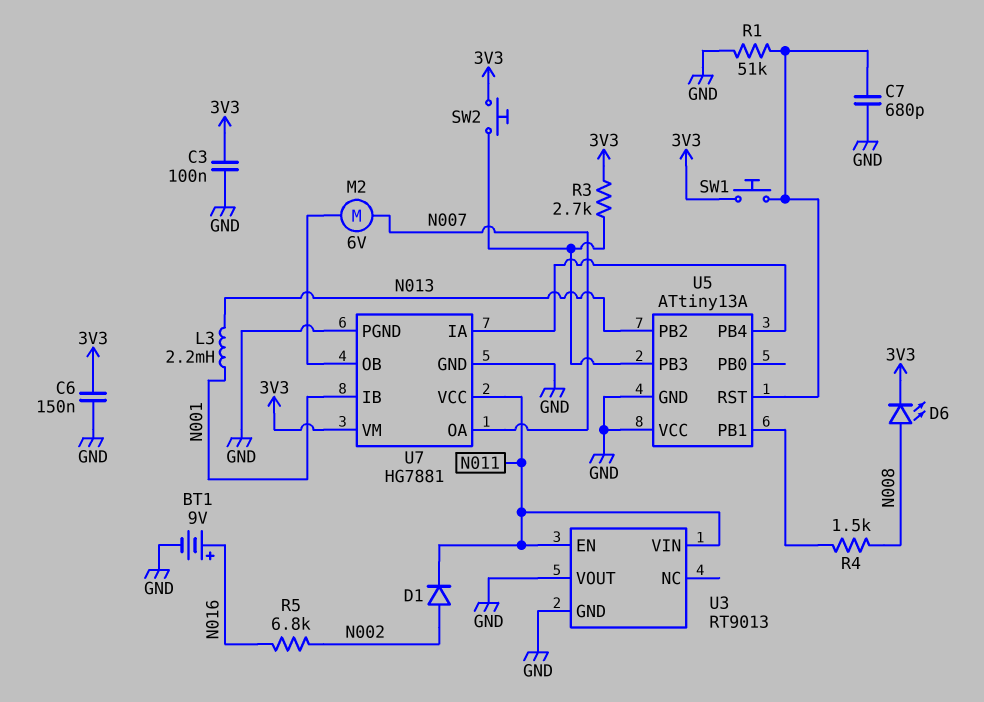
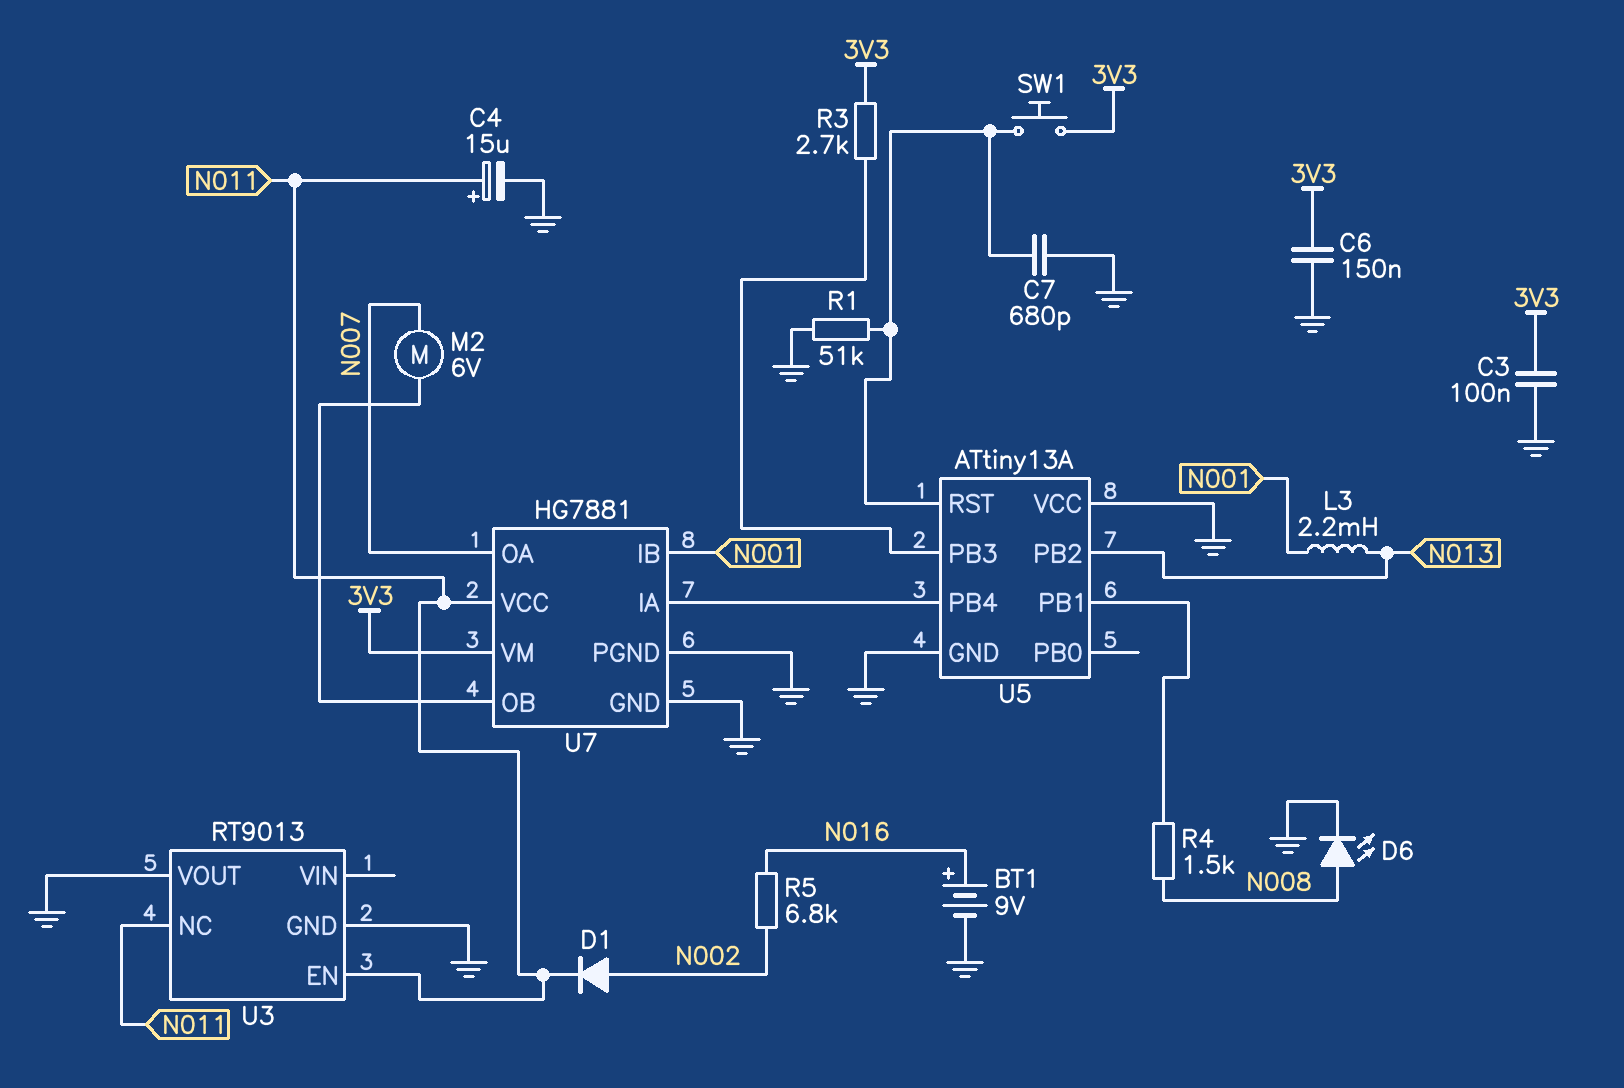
C4: none -> 15uF (plus N011, minus GND)
D6: LED (A N008, K 3V3) -> LED (A N008, K GND)
SW2: button (3V3, U5/PB3) -> none
U3 pin NC: none -> N011
U3 pin VIN: N011 -> none

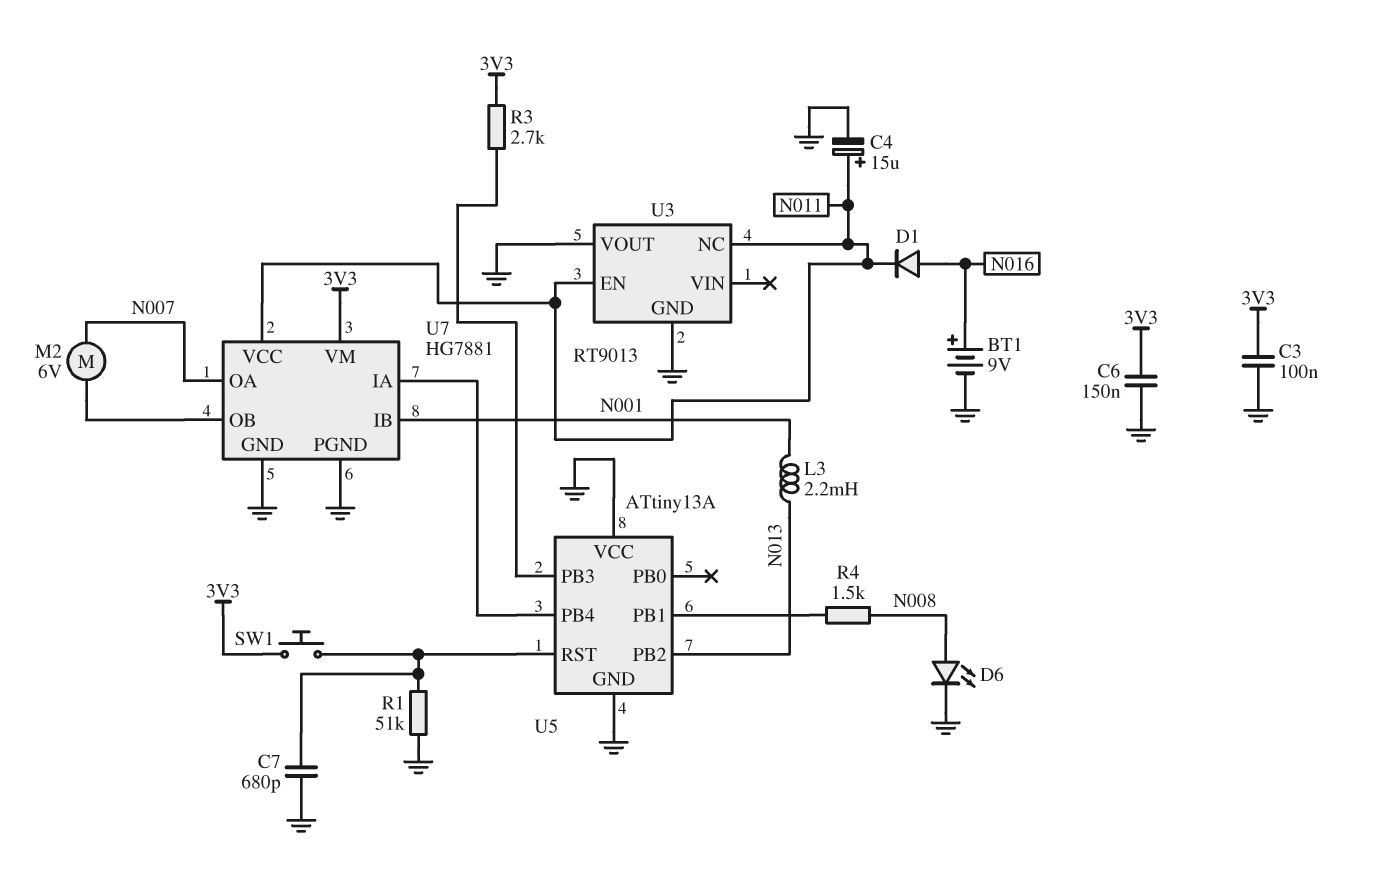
D1: diode (A N002, K N011) -> diode (A N016, K N011)
R5: 6.8k (N002, N016) -> none

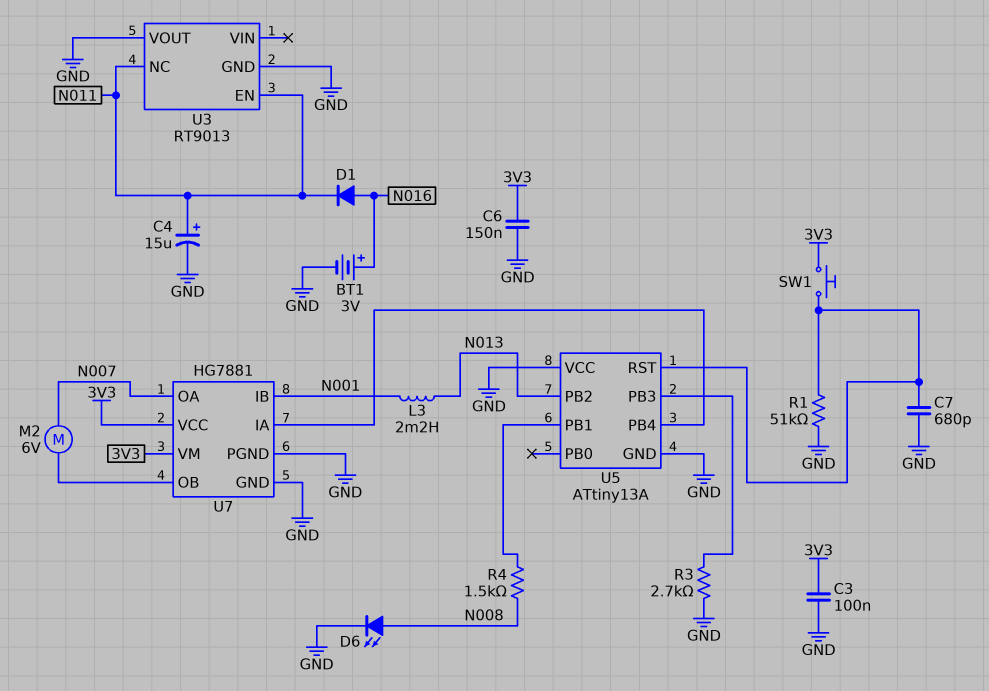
BT1: 9V (plus N016, minus GND) -> 3V (plus N016, minus GND)
R3: 2.7k (3V3, U5/PB3) -> 2.7k (GND, U5/PB3)
U7 pin VCC: N011 -> 3V3

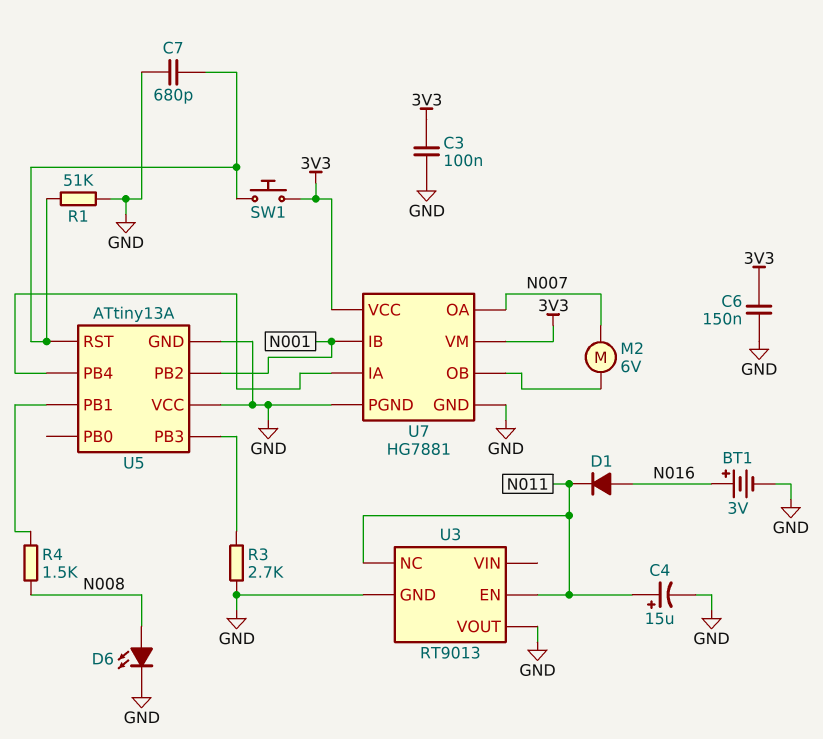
L3: 2.2mH (N001, N013) -> none
U5 pin PB2: N013 -> N001

